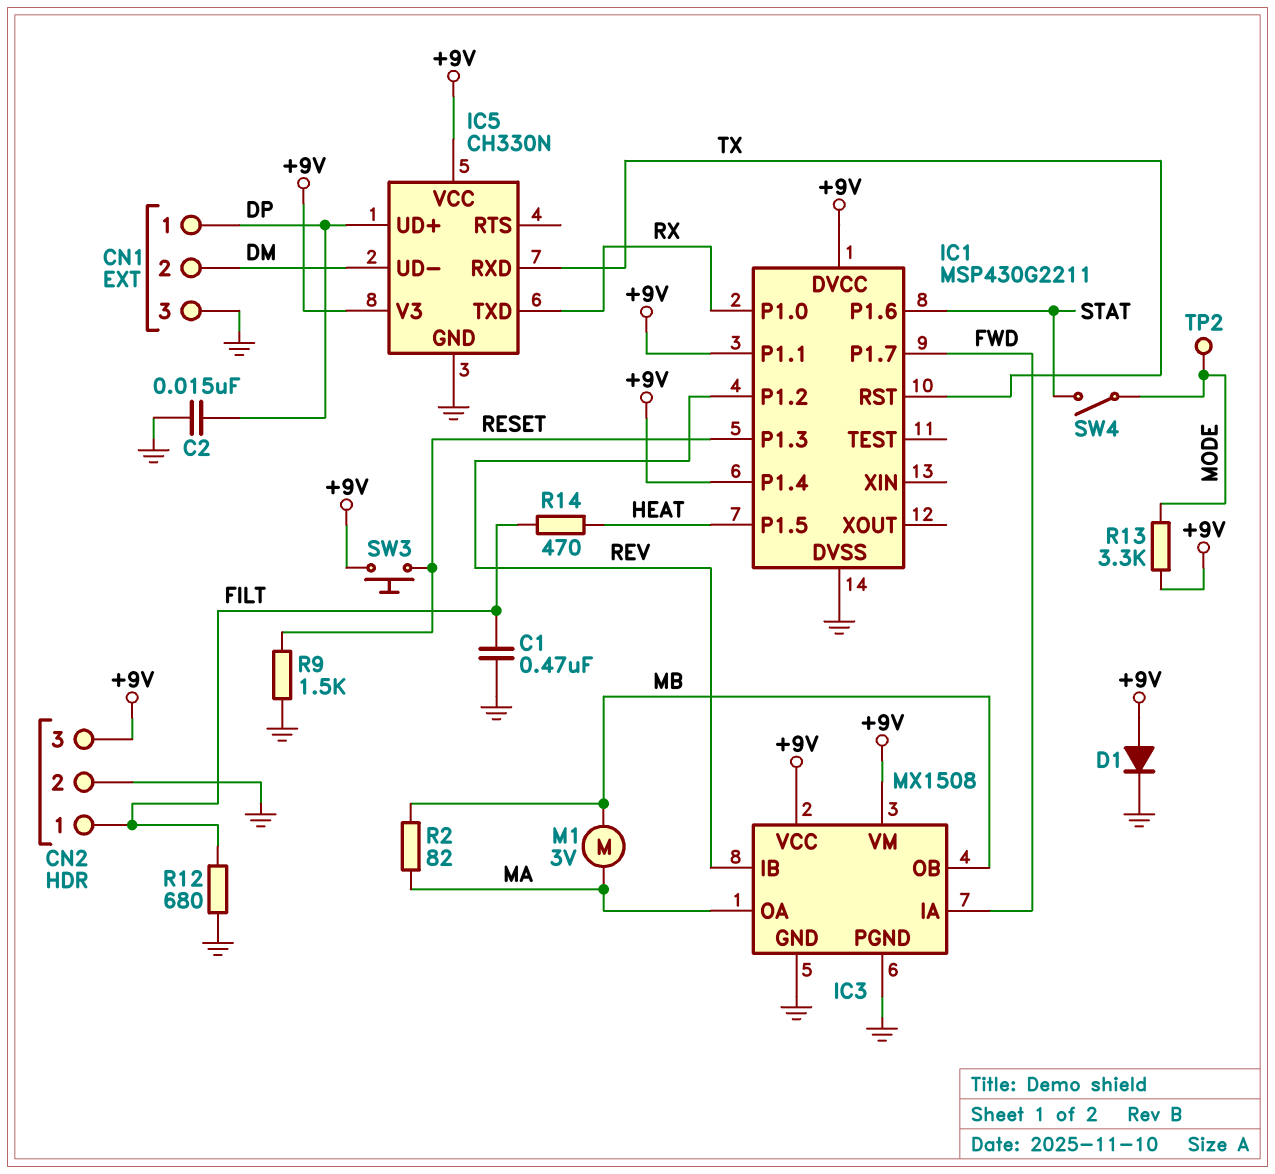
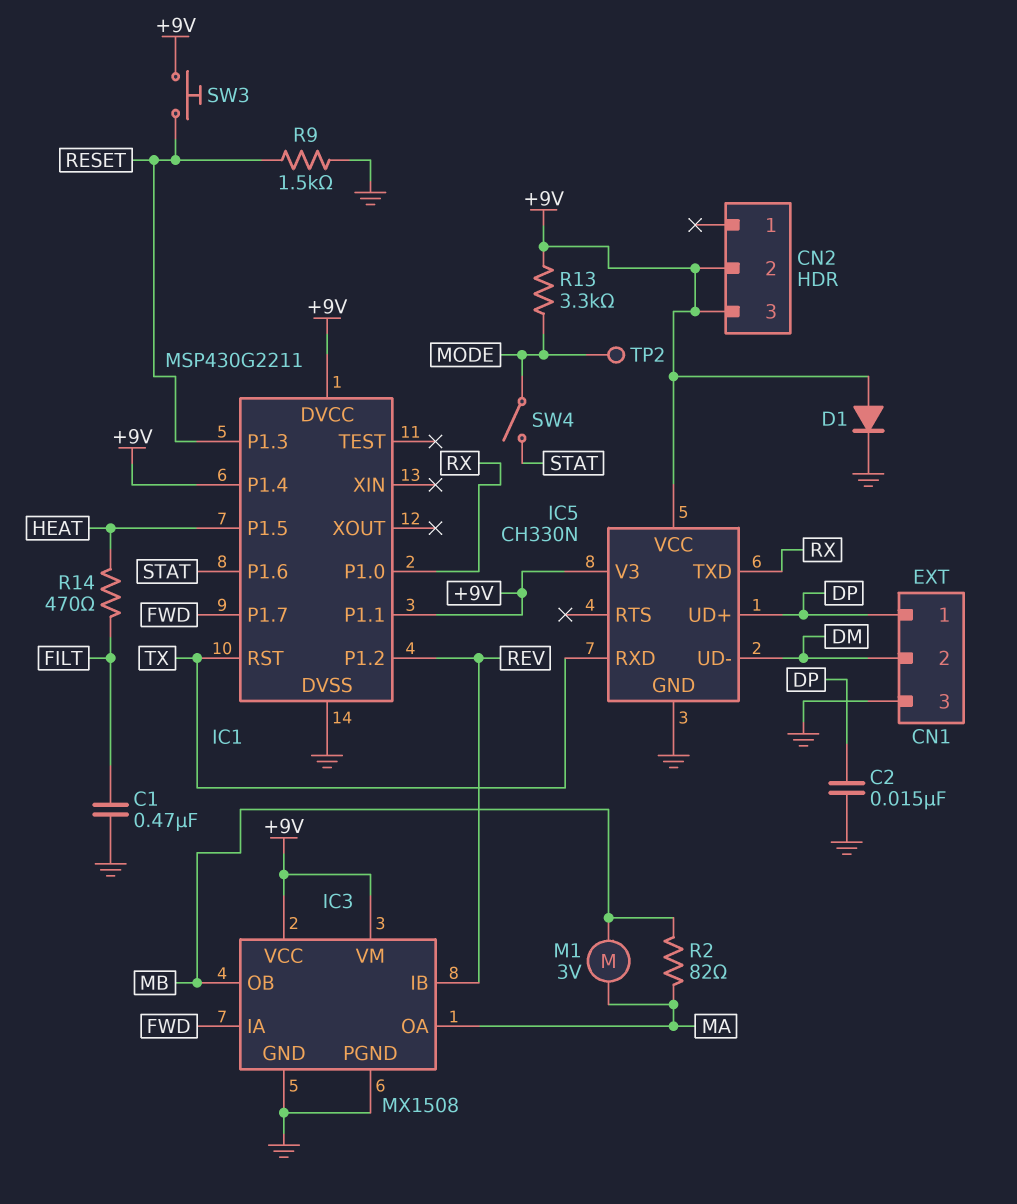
CN2 pin 1: FILT -> none
CN2 pin 2: GND -> +9V
R12: 680 (FILT, GND) -> none

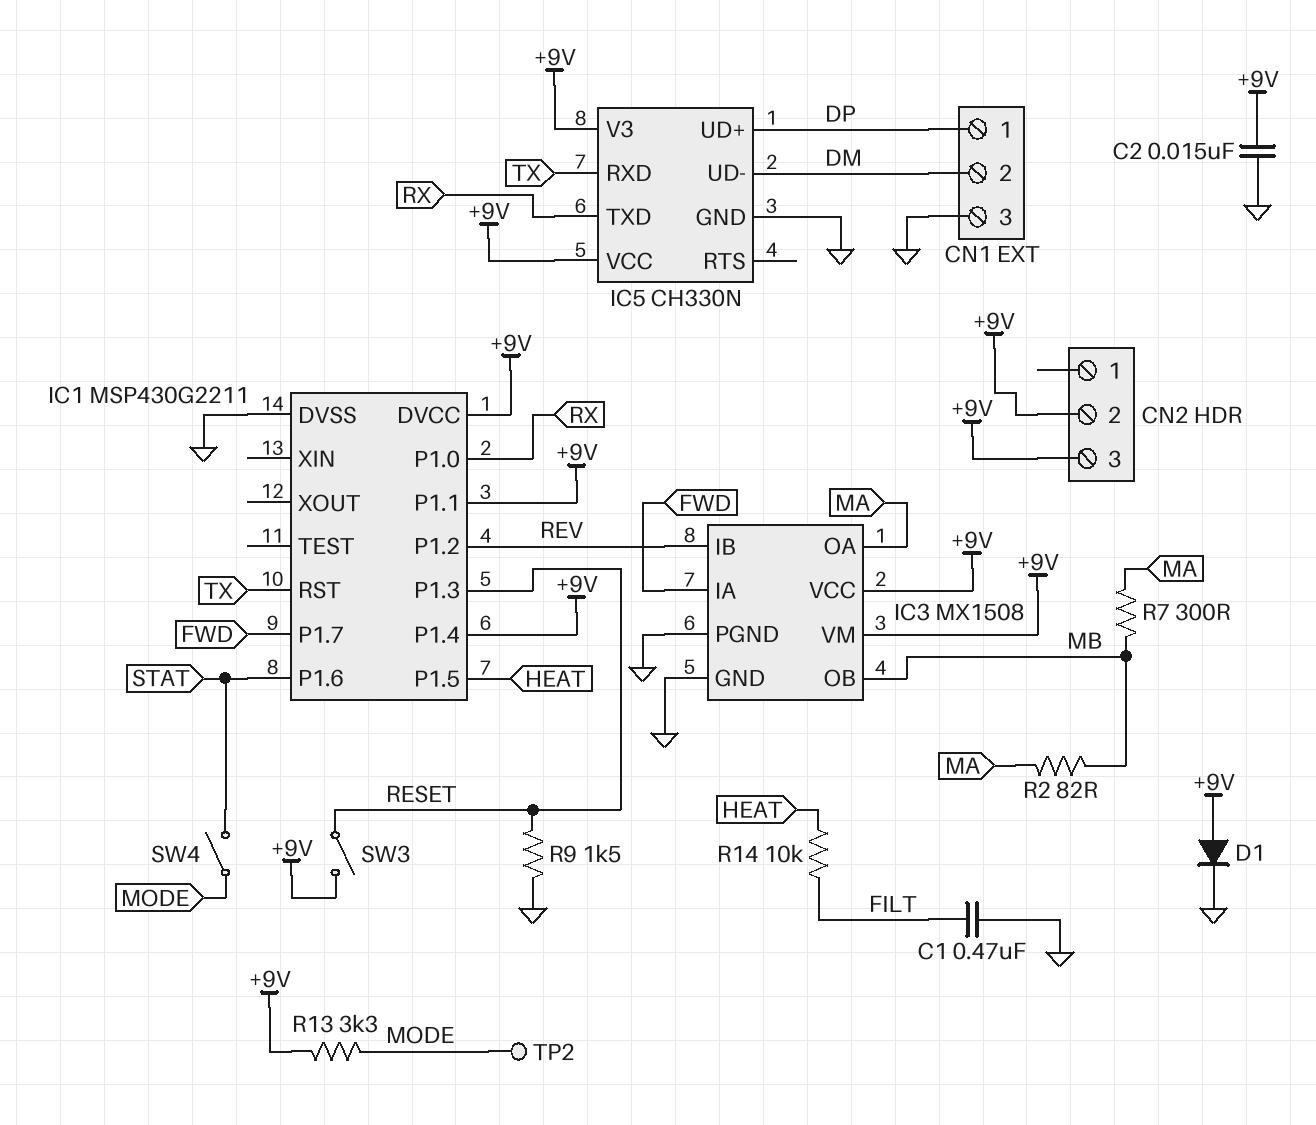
C2: 15nF (DP, GND) -> 15nF (+9V, GND)
M1: motor 3V (MA, MB) -> none
R7: none -> 300 (MA, MB)
R14: 470 (FILT, HEAT) -> 10k (FILT, HEAT)
SW3: button (+9V, RESET) -> switch (+9V, RESET)

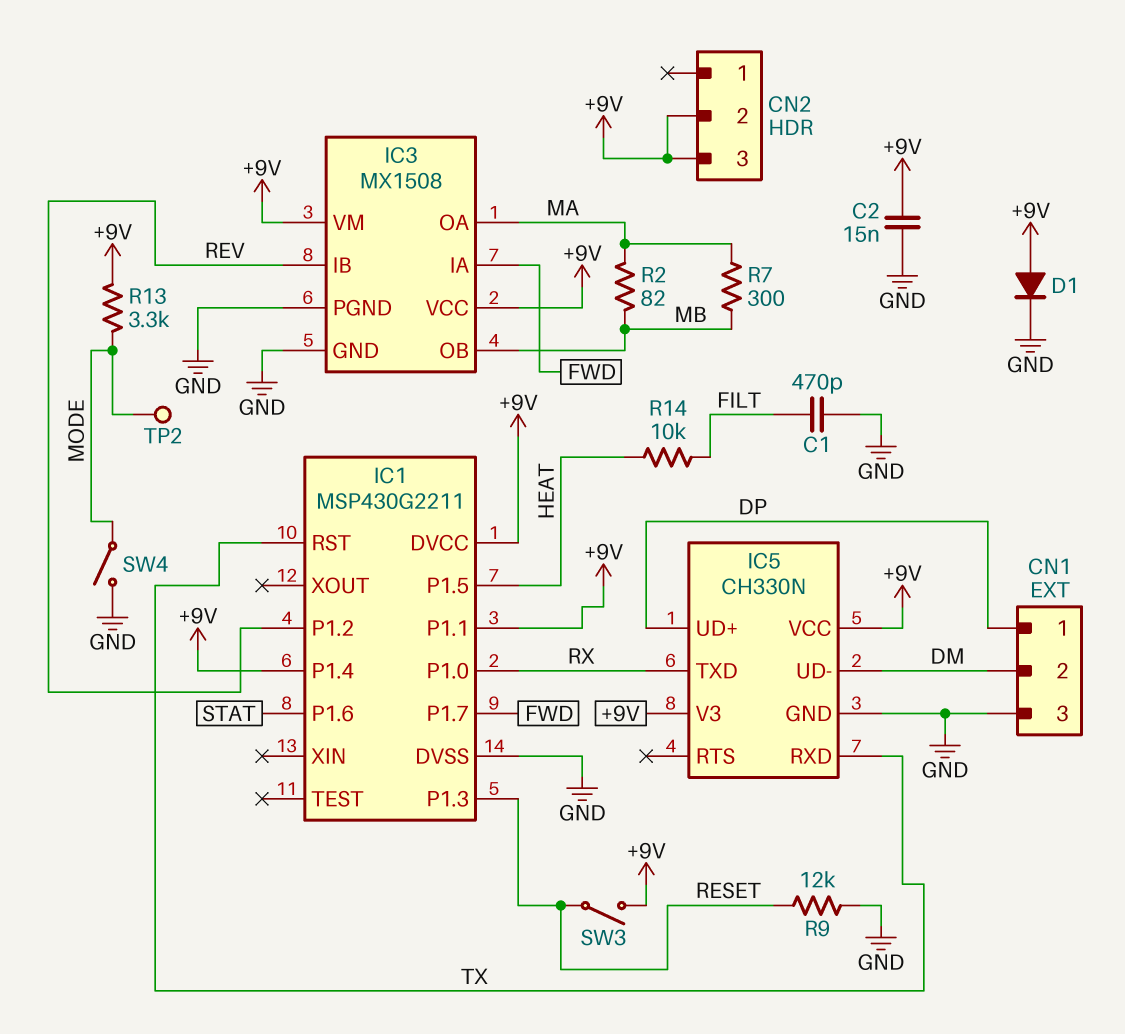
C1: 470nF (FILT, GND) -> 470pF (FILT, GND)
R9: 1.5k (GND, RESET) -> 12k (GND, RESET)
SW4: switch (MODE, STAT) -> switch (GND, MODE)

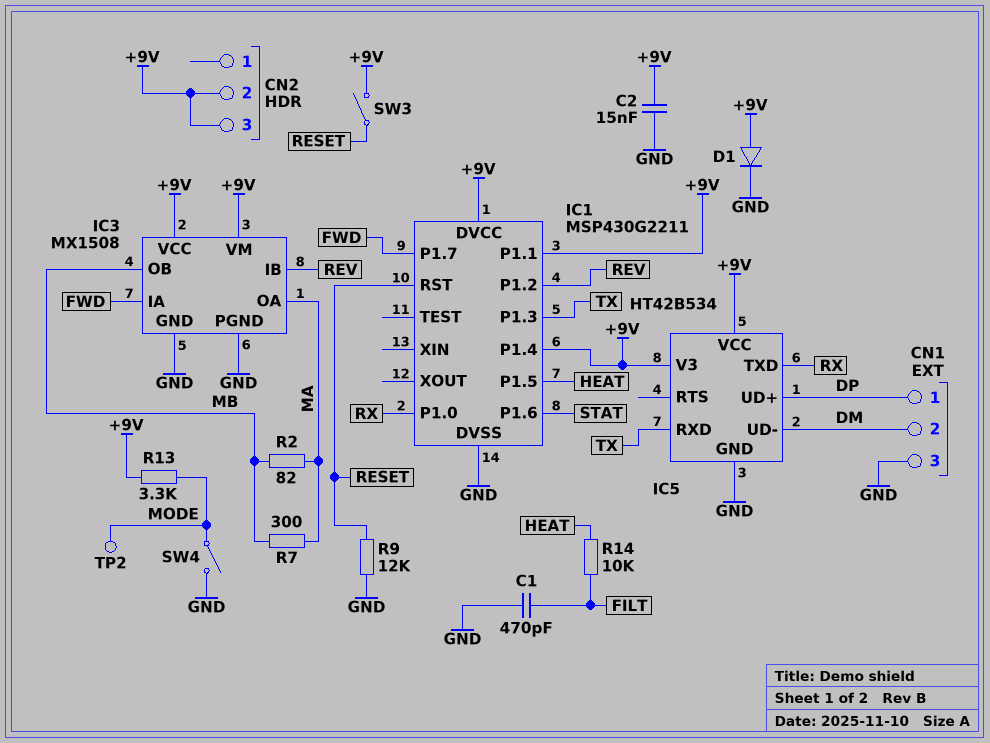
IC1 pin P1.3: RESET -> TX
IC1 pin RST: TX -> RESET
IC5: CH330N -> HT42B534

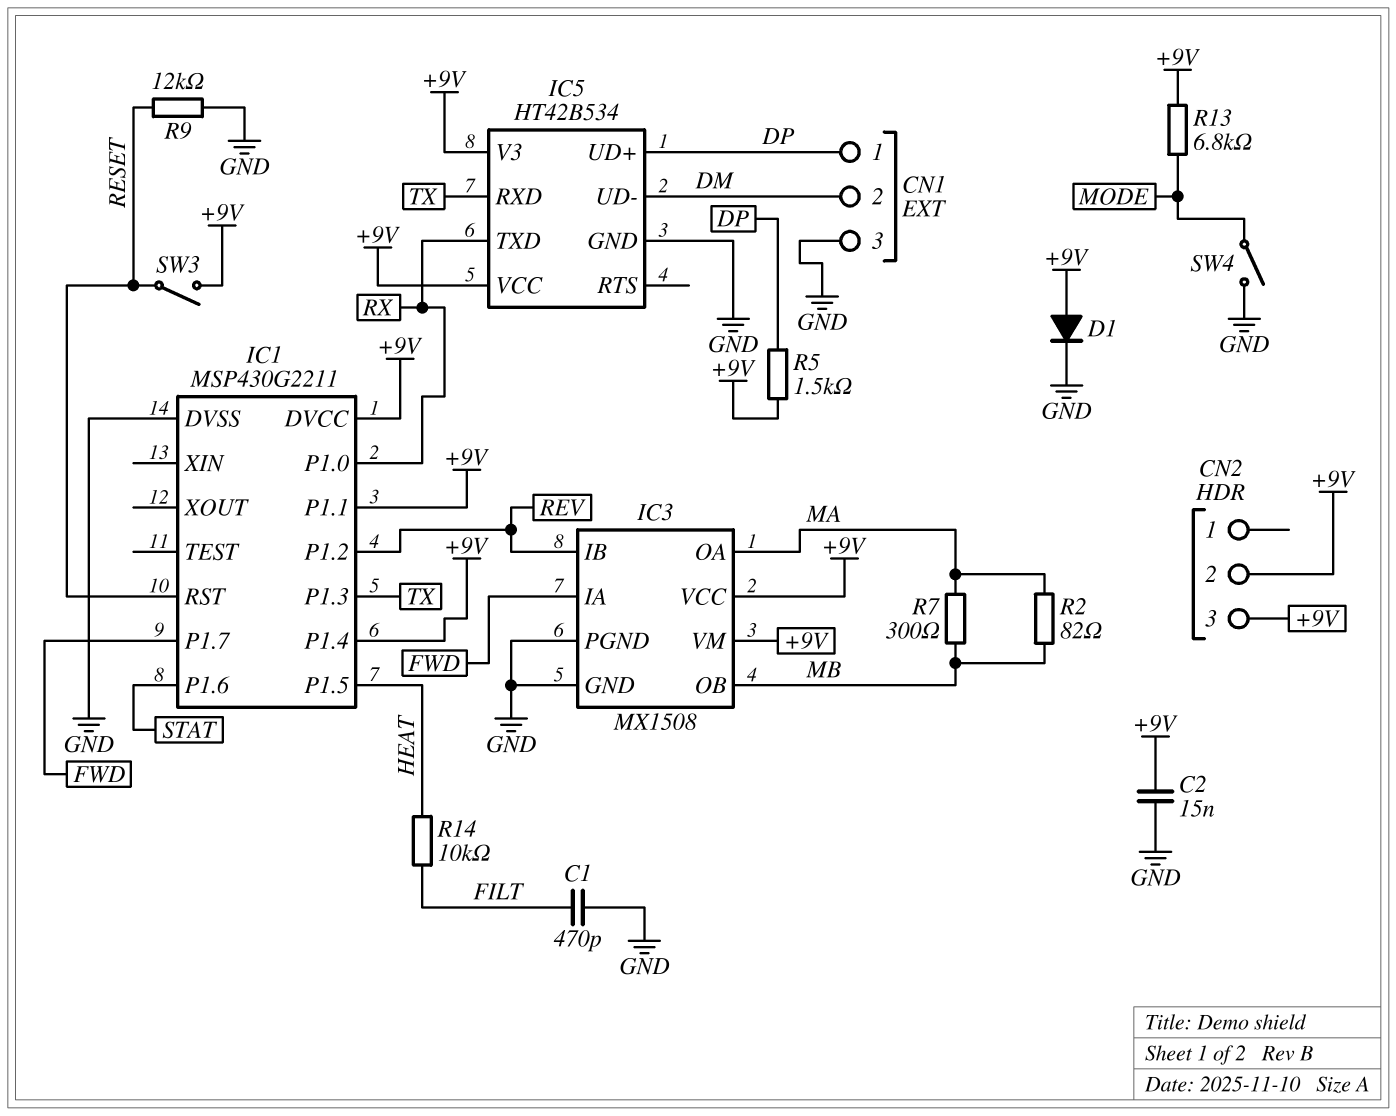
R5: none -> 1.5k (+9V, DP)
R13: 3.3k (+9V, MODE) -> 6.8k (+9V, MODE)
TP2: test point (MODE) -> none

